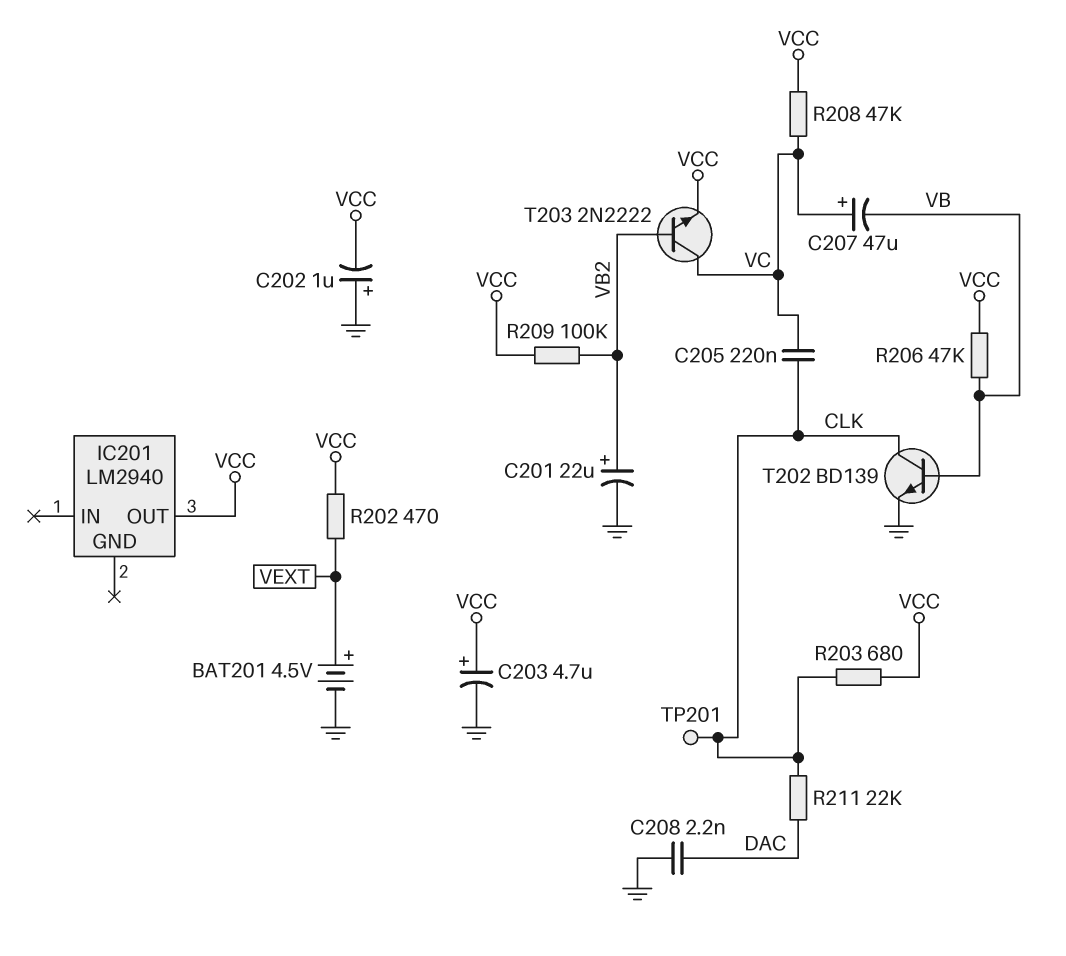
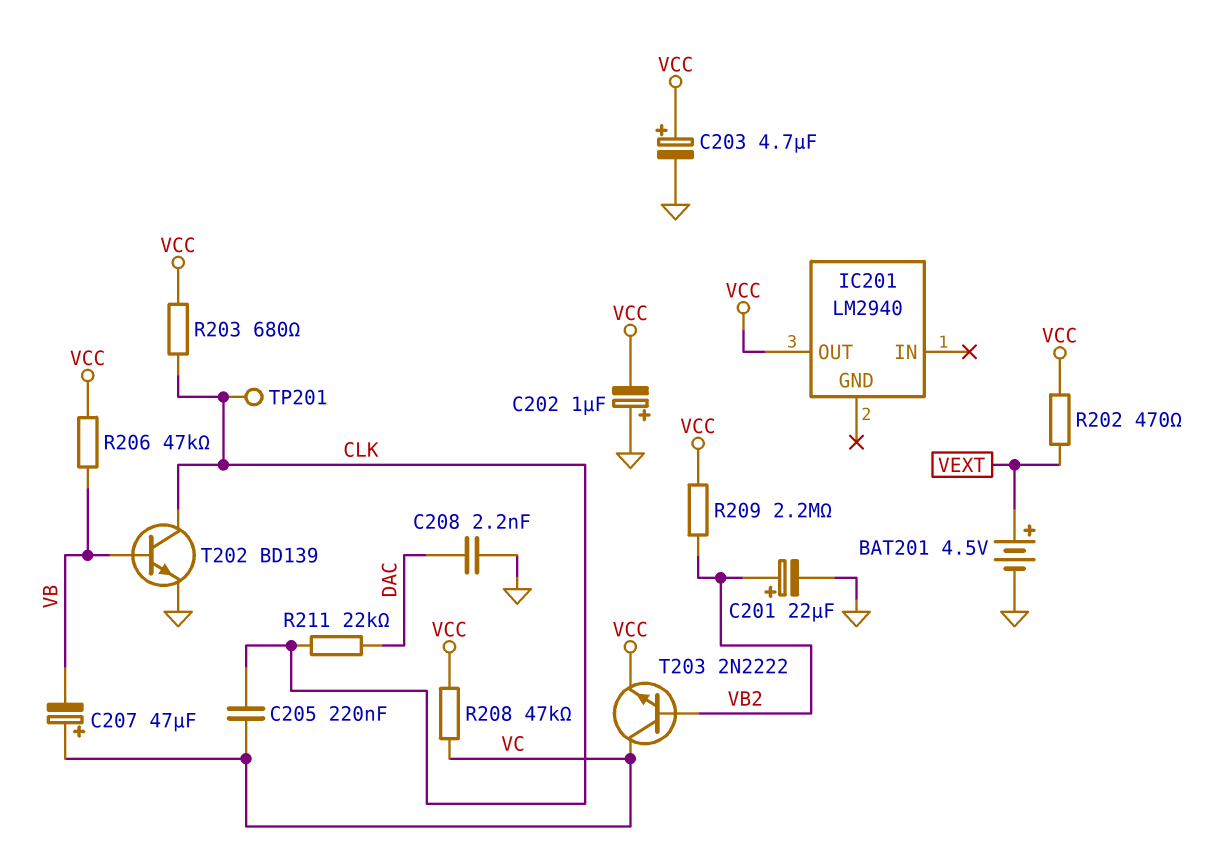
R209: 100k (VB2, VCC) -> 2.2M (VB2, VCC)

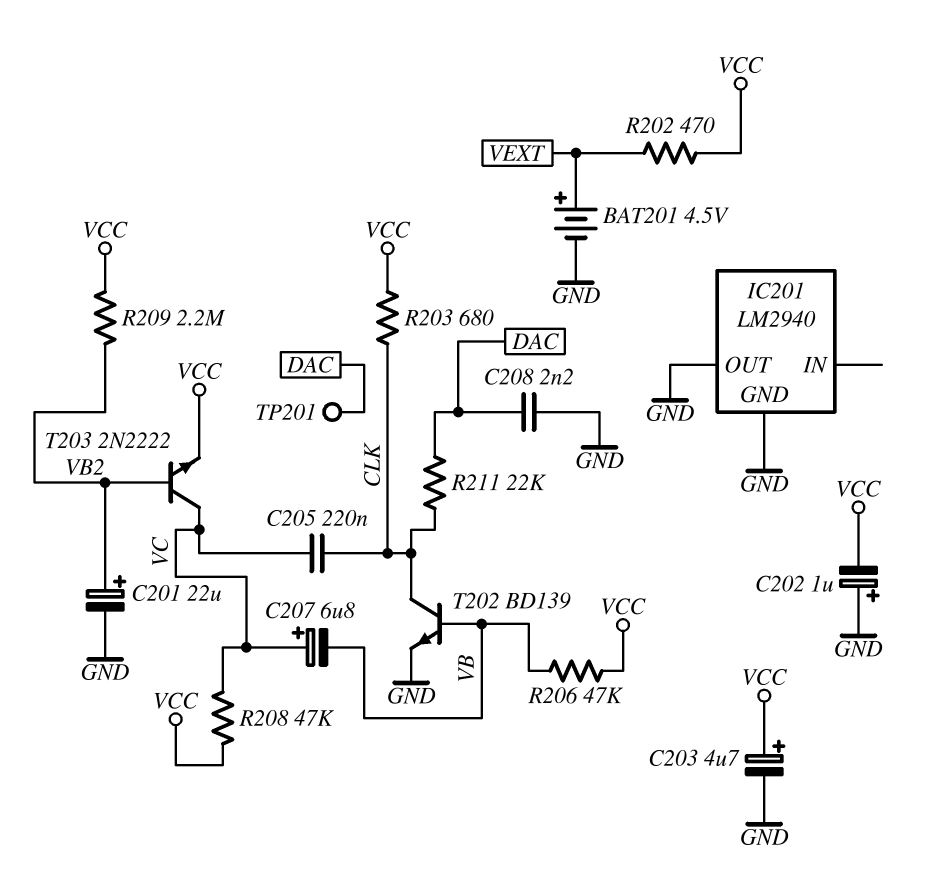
C207: 47uF (plus VC, minus VB) -> 6.8uF (plus VC, minus VB)
IC201 pin GND: none -> GND
IC201 pin OUT: VCC -> GND
TP201: test point (CLK) -> test point (DAC)

